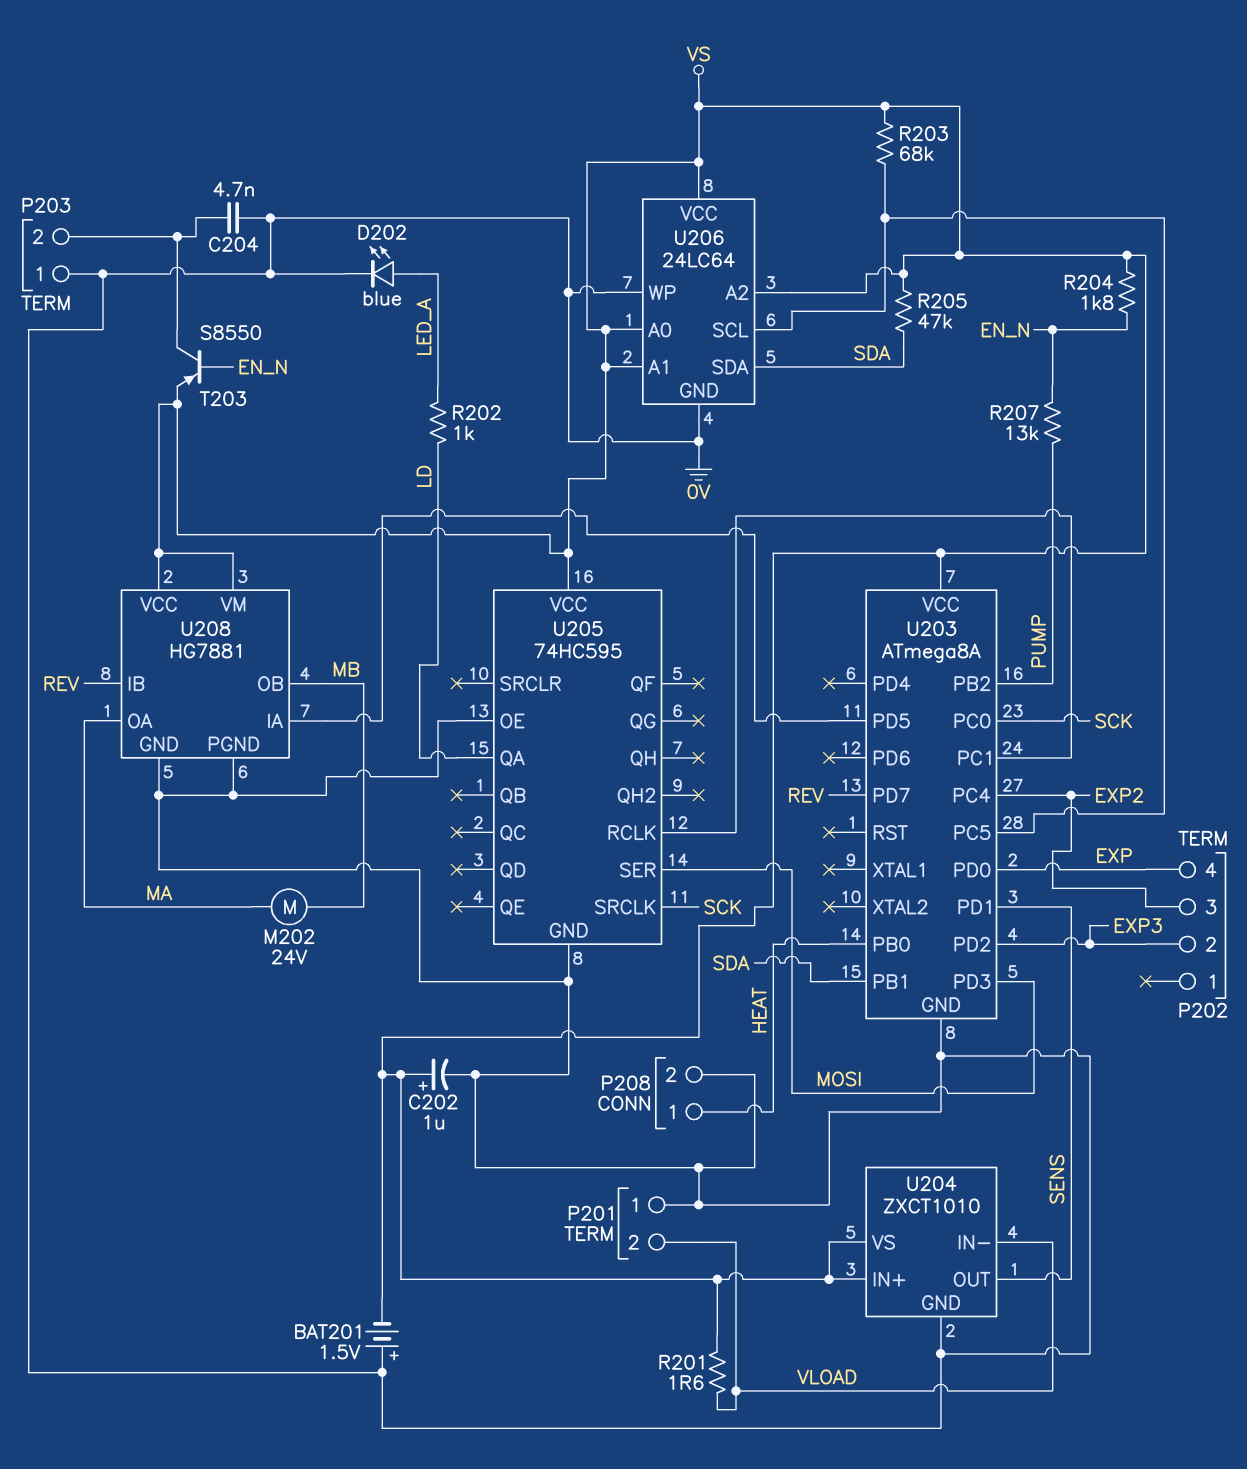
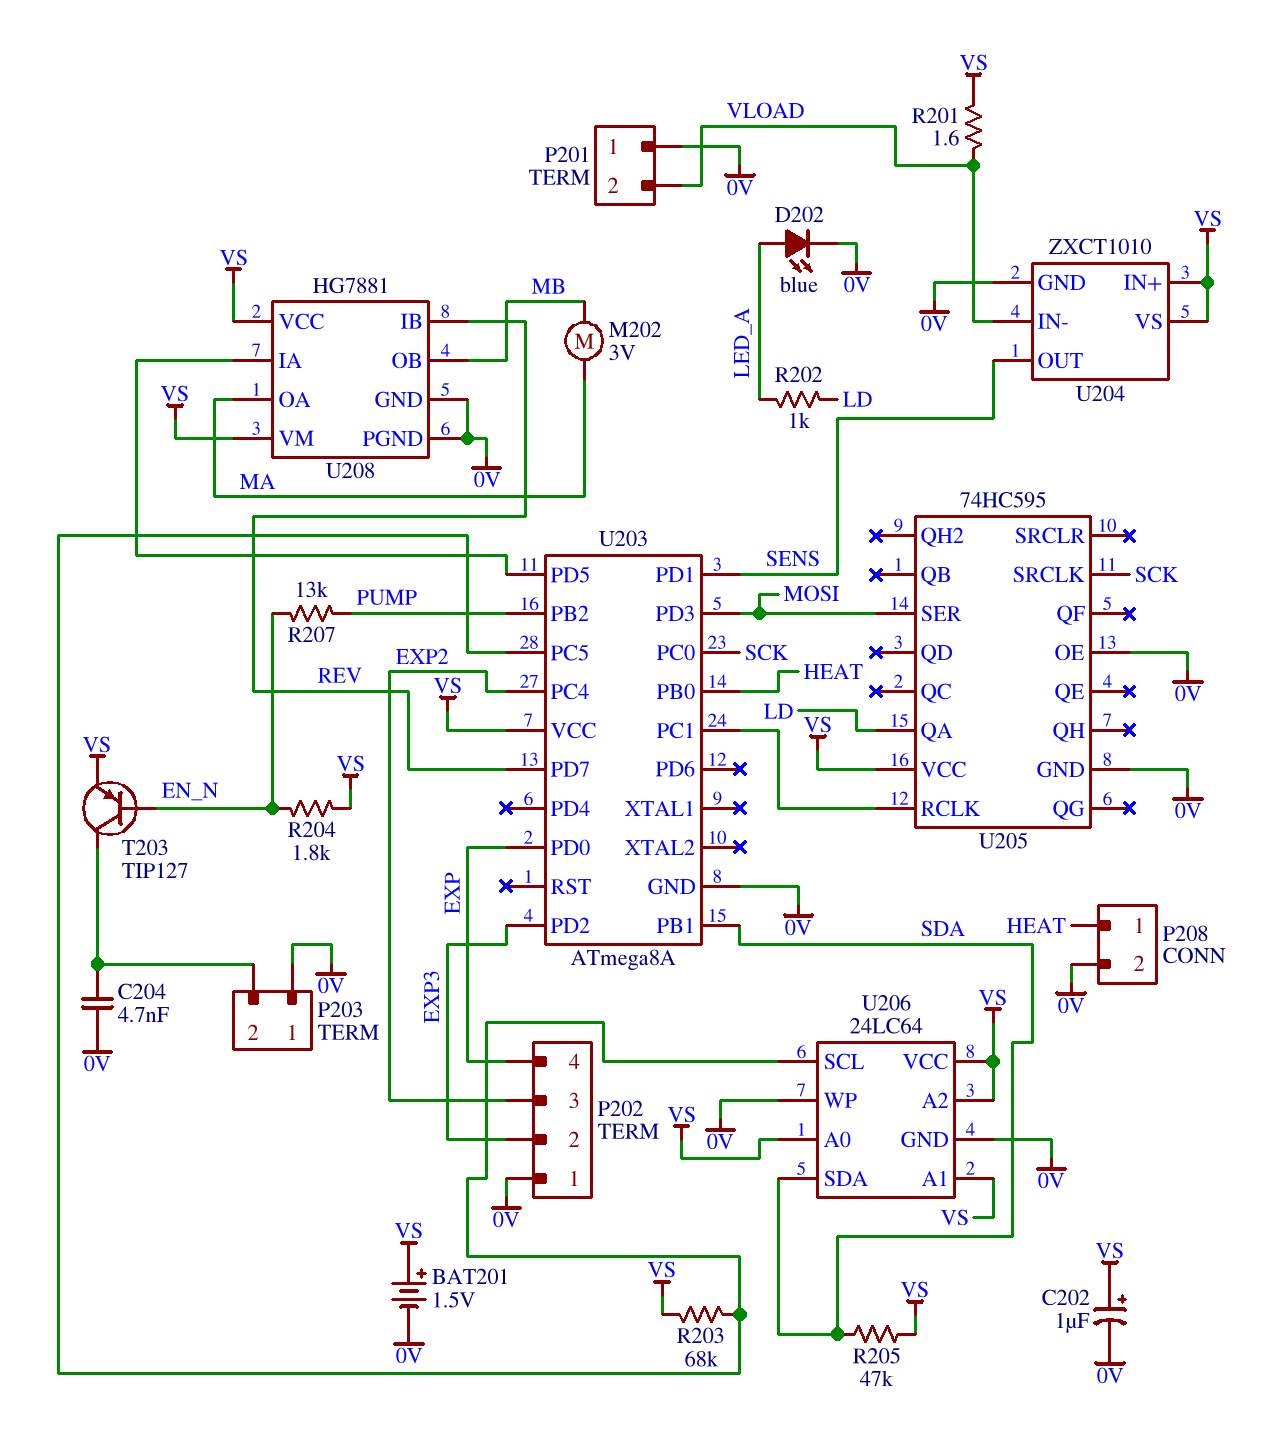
BAT201: 1.5V (plus 0V, minus VS) -> 1.5V (plus VS, minus 0V)
M202: motor 24V (MA, MB) -> motor 3V (MA, MB)
P202 pin 1: none -> 0V
T203: PNP S8550 (B EN_N, C P203/2, E VS) -> PNP TIP127 (B EN_N, C P203/2, E VS)

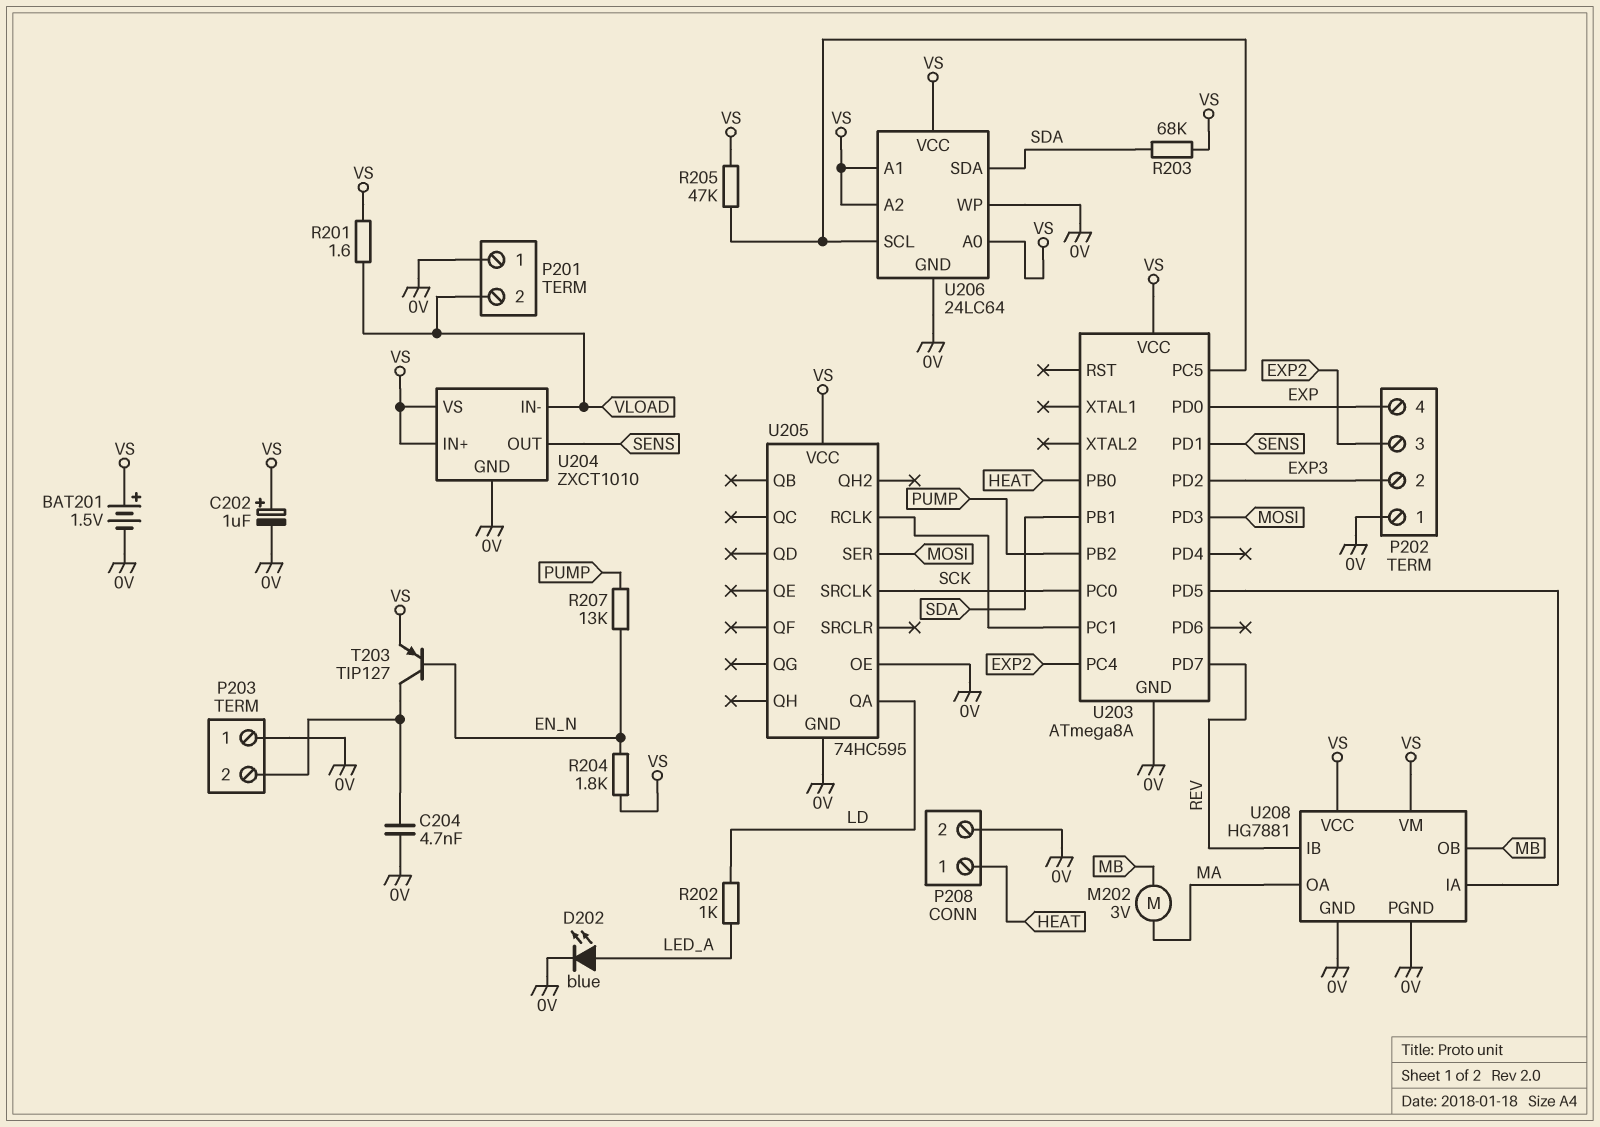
R203: 68k (U203/PC5, VS) -> 68k (SDA, VS)
R205: 47k (SDA, VS) -> 47k (U203/PC5, VS)

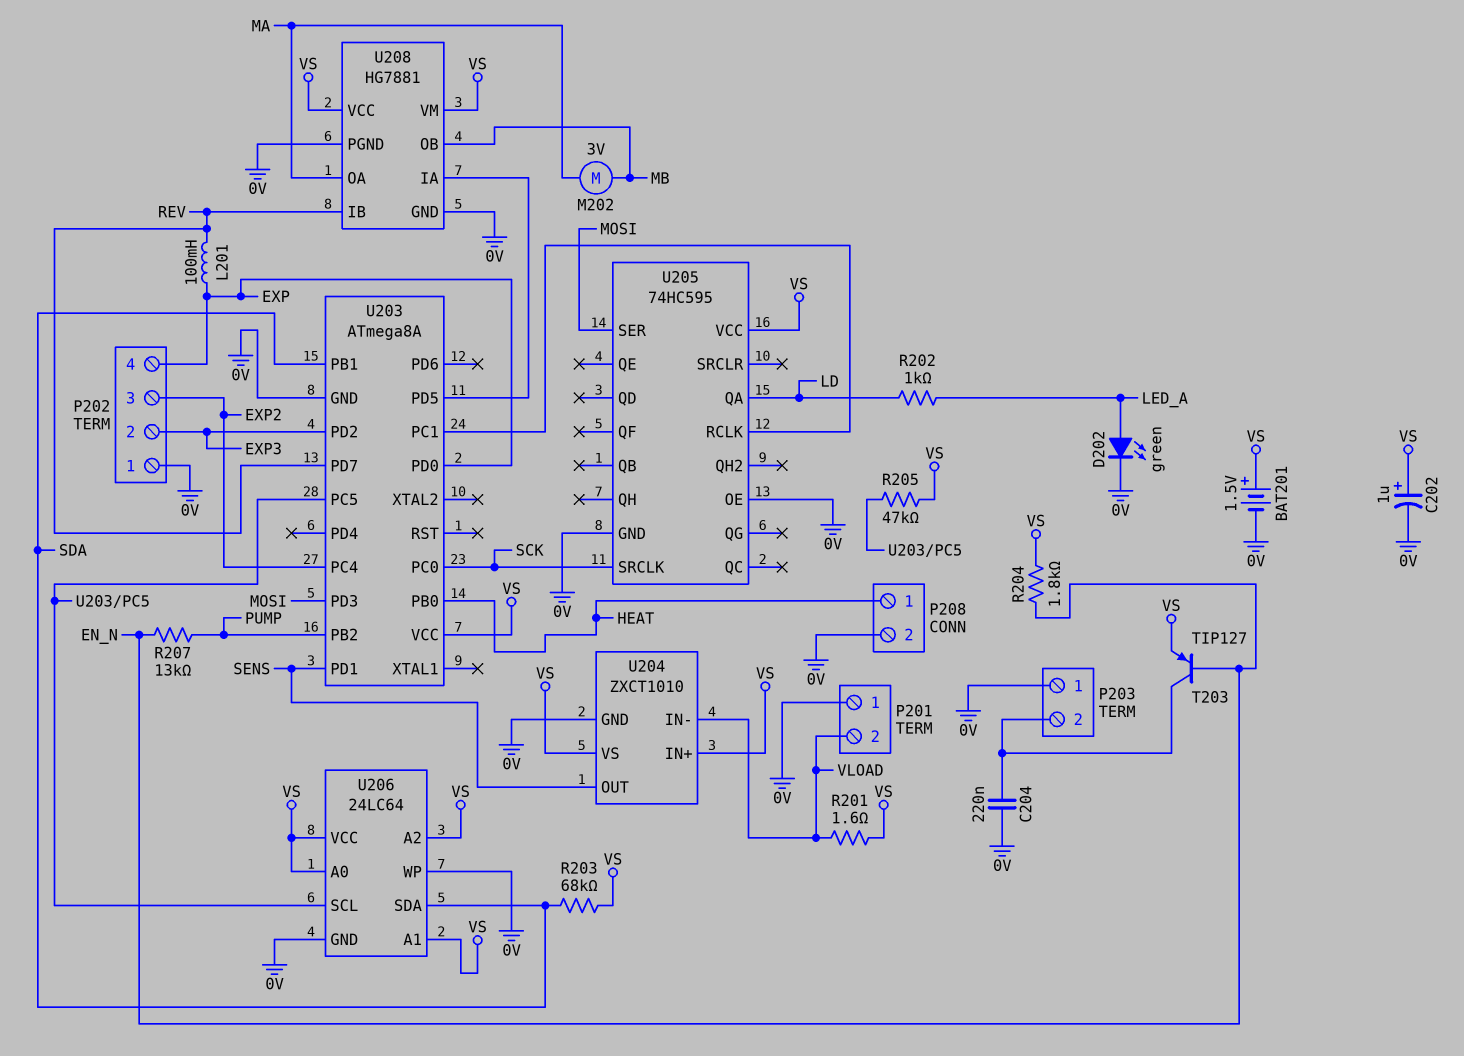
C204: 4.7nF (0V, P203/2) -> 220nF (0V, P203/2)
D202: LED blue (A LED_A, K 0V) -> LED green (A LED_A, K 0V)
L201: none -> 100mH (EXP, REV)

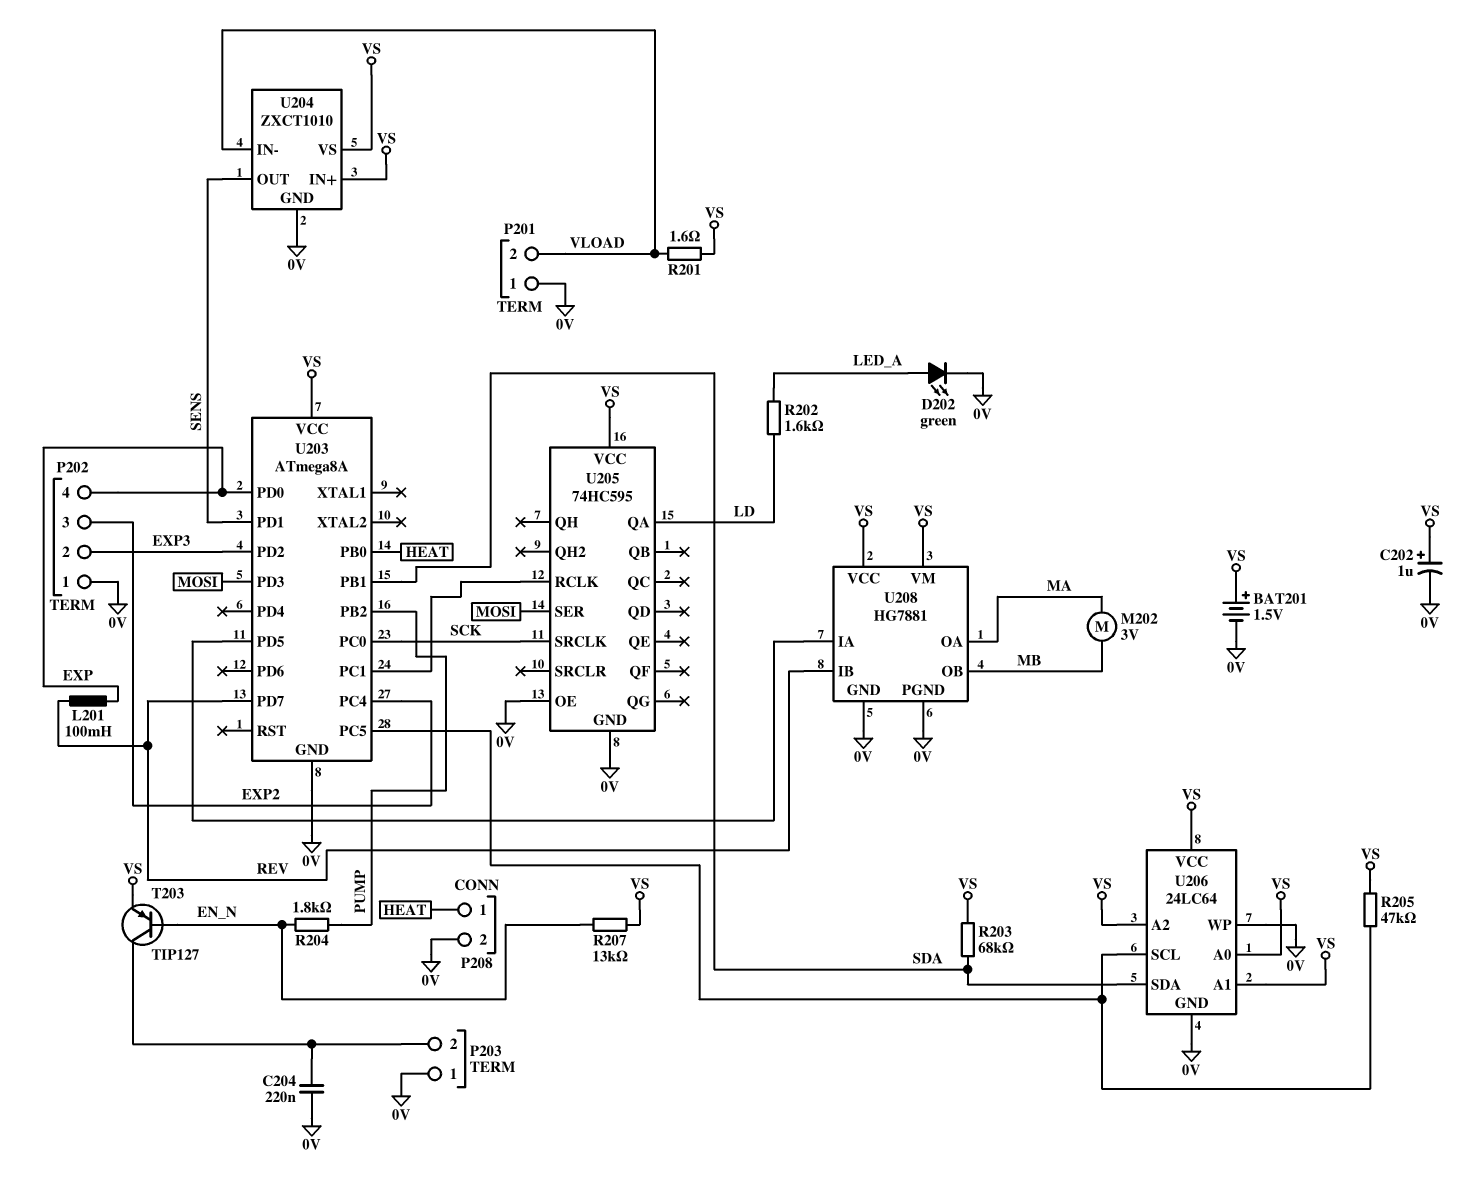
R202: 1k (LD, LED_A) -> 1.6k (LD, LED_A)
R204: 1.8k (EN_N, VS) -> 1.8k (EN_N, PUMP)
R207: 13k (EN_N, PUMP) -> 13k (EN_N, VS)

